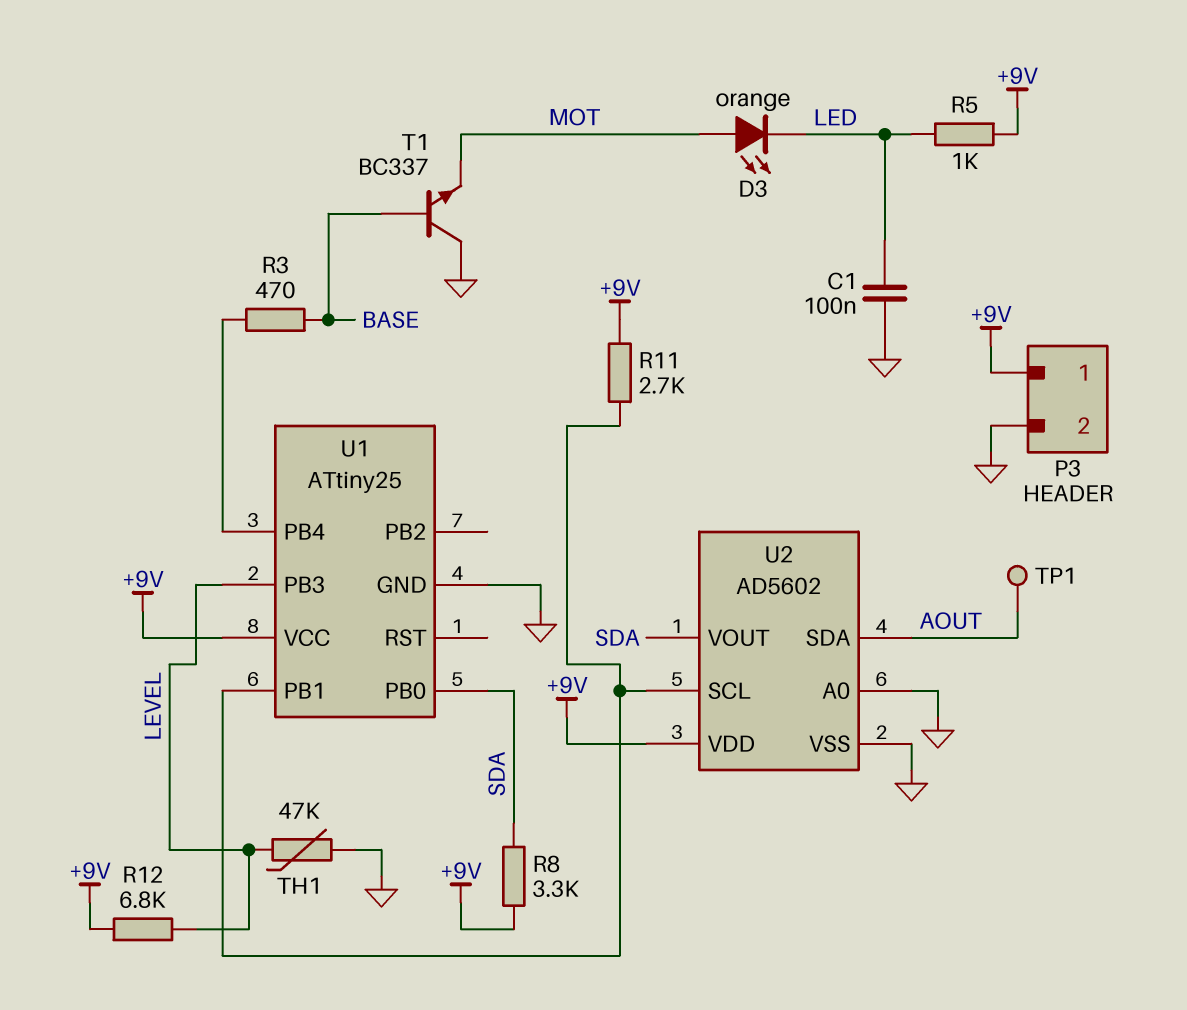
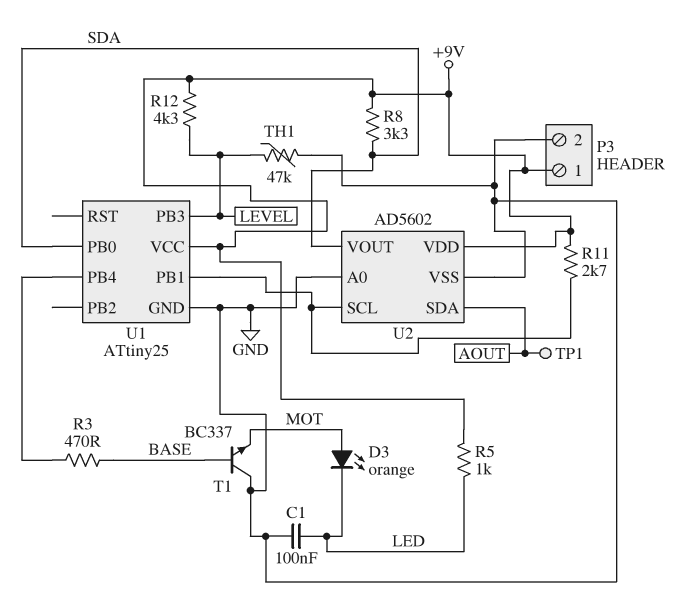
R12: 6.8k (+9V, LEVEL) -> 4.3k (+9V, LEVEL)

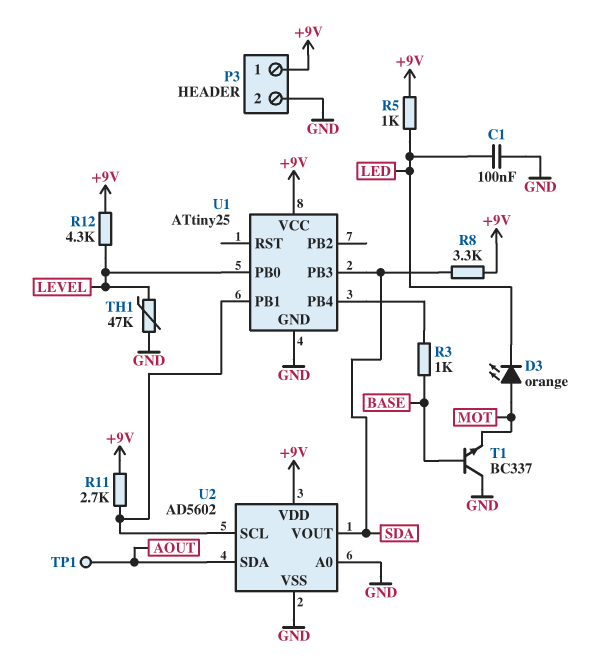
R3: 470 (BASE, U1/PB4) -> 1k (BASE, U1/PB4)
U1 pin PB0: SDA -> LEVEL
U1 pin PB3: LEVEL -> SDA

